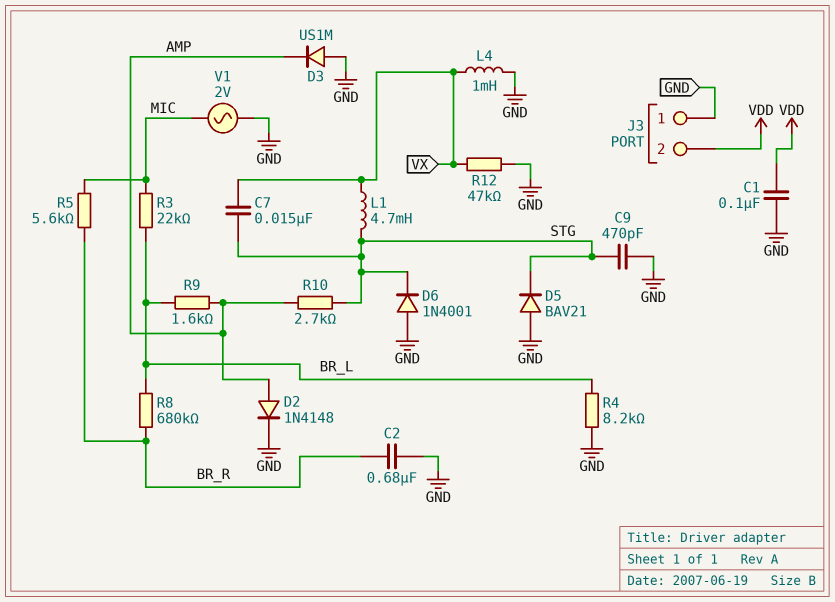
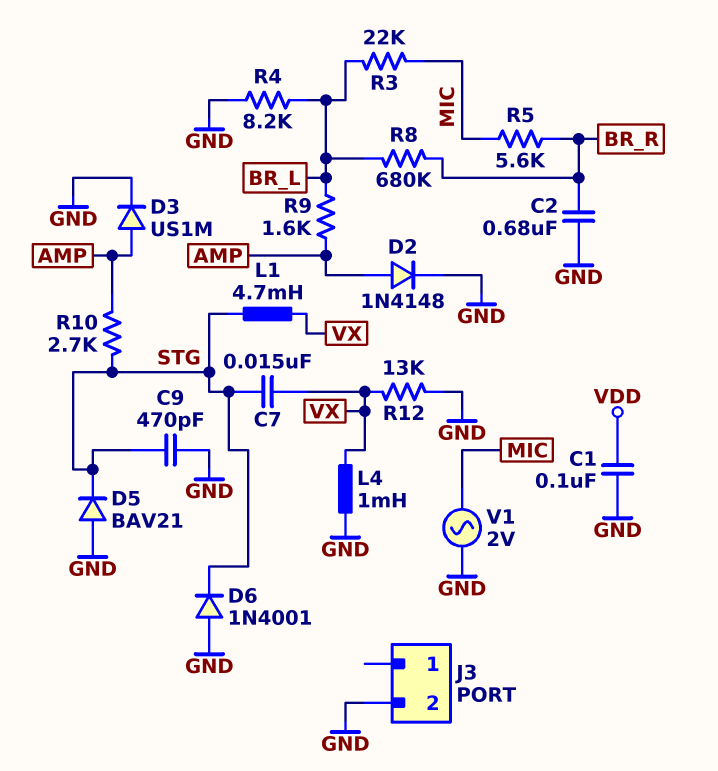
D3: diode US1M (A GND, K AMP) -> diode US1M (A AMP, K GND)
J3 pin 1: GND -> none
J3 pin 2: VDD -> GND
R12: 47k (GND, VX) -> 13k (GND, VX)

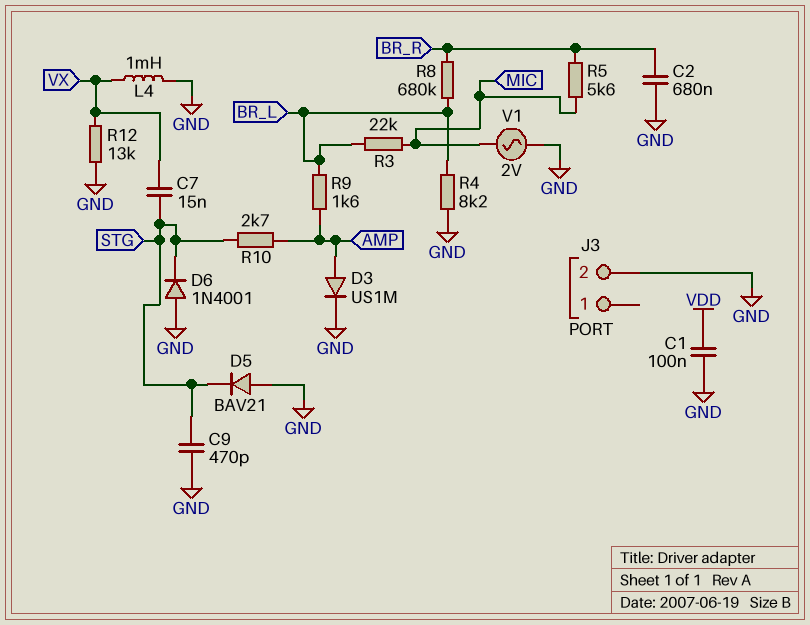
D2: diode 1N4148 (A AMP, K GND) -> none
L1: 4.7mH (STG, VX) -> none

